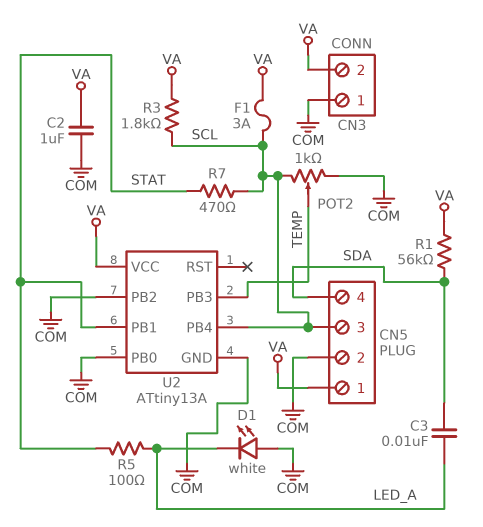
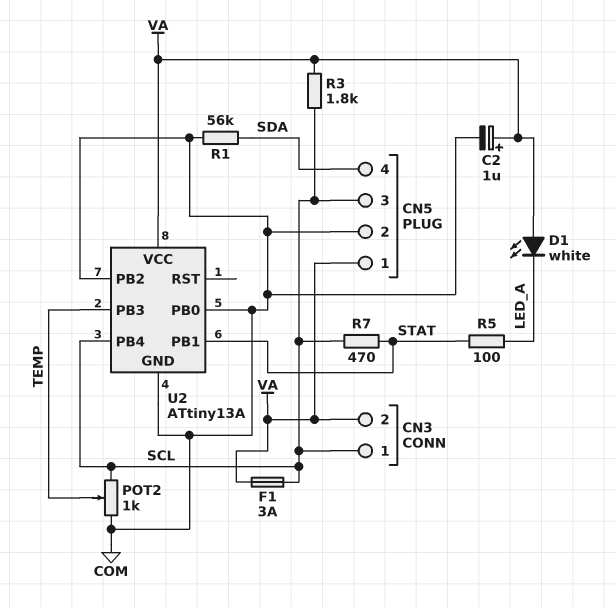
C2: 1uF (COM, VA) -> 1uF (plus VA, minus COM)
C3: 10nF (LED_A, SDA) -> none
CN3 pin 1: COM -> SCL
D1: LED white (A COM, K LED_A) -> LED white (A VA, K LED_A)
R1: 56k (SDA, VA) -> 56k (COM, SDA)

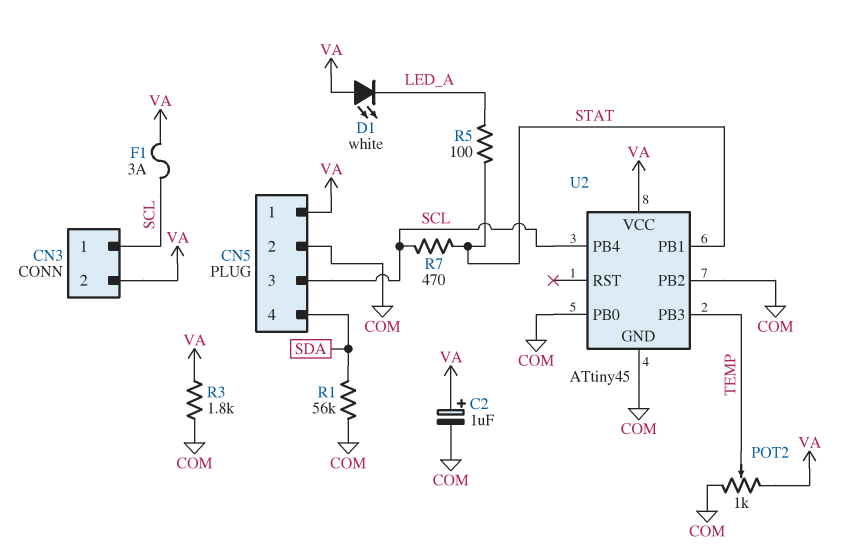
POT2: 1k (COM, SCL, wiper TEMP) -> 1k (COM, VA, wiper TEMP)
R3: 1.8k (SCL, VA) -> 1.8k (COM, VA)
U2: ATtiny13A -> ATtiny45

